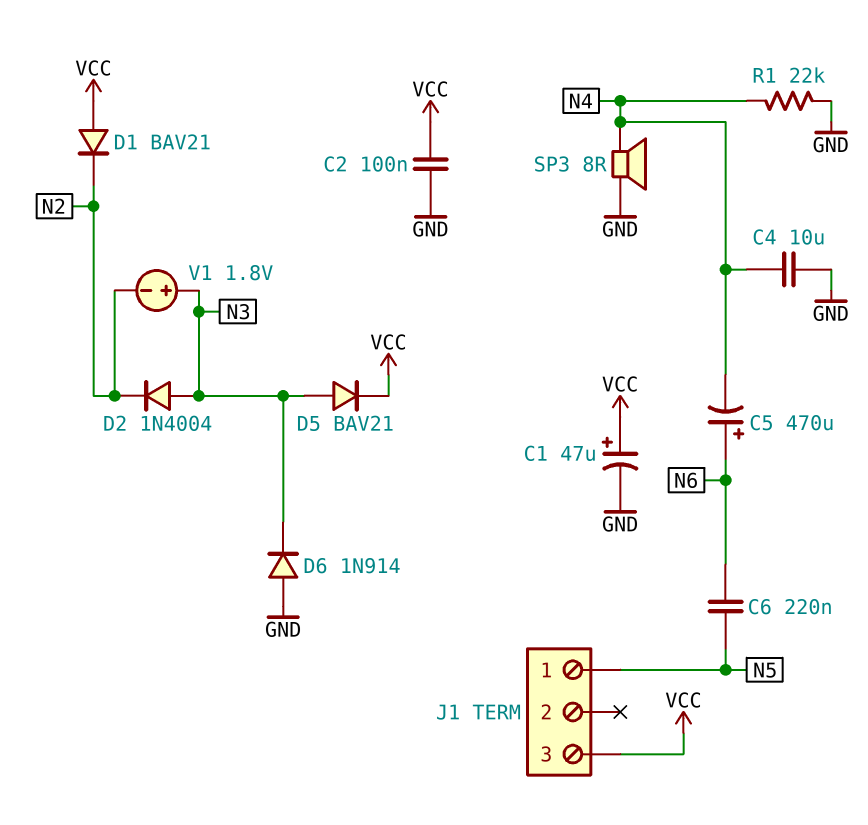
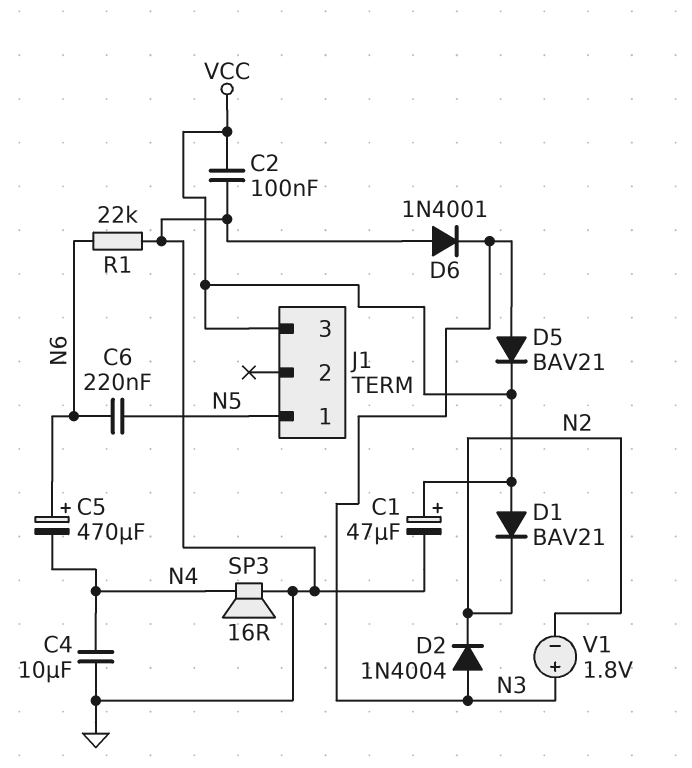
D6: diode 1N914 (A GND, K N3) -> diode 1N4001 (A GND, K N3)
R1: 22k (GND, N4) -> 22k (GND, N6)
SP3: speaker 8R (GND, N4) -> speaker 16R (GND, N4)

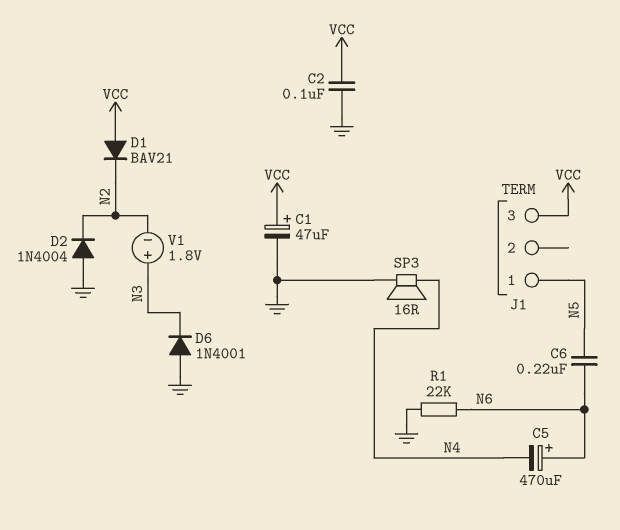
C4: 10uF (GND, N4) -> none
D2: diode 1N4004 (A N3, K N2) -> diode 1N4004 (A GND, K N2)
D5: diode BAV21 (A N3, K VCC) -> none

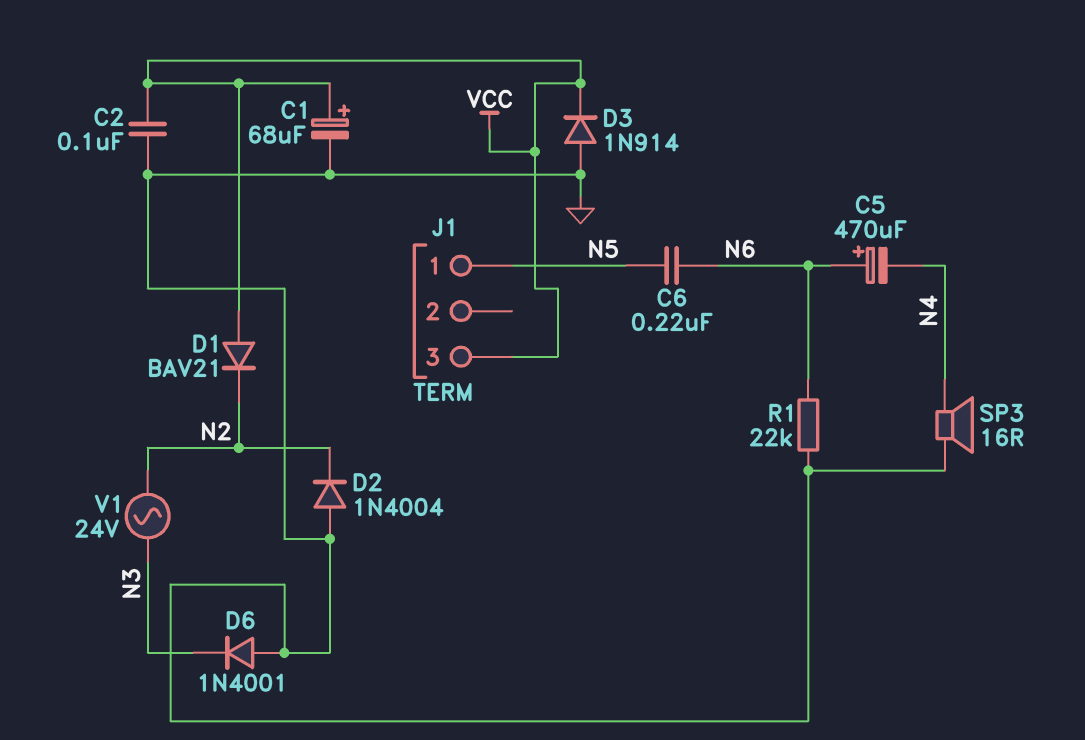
C1: 47uF (plus VCC, minus GND) -> 68uF (plus VCC, minus GND)
D3: none -> diode 1N914 (A GND, K VCC)
V1: 1.8V (plus N3, minus N2) -> AC 24V (N2, N3)

